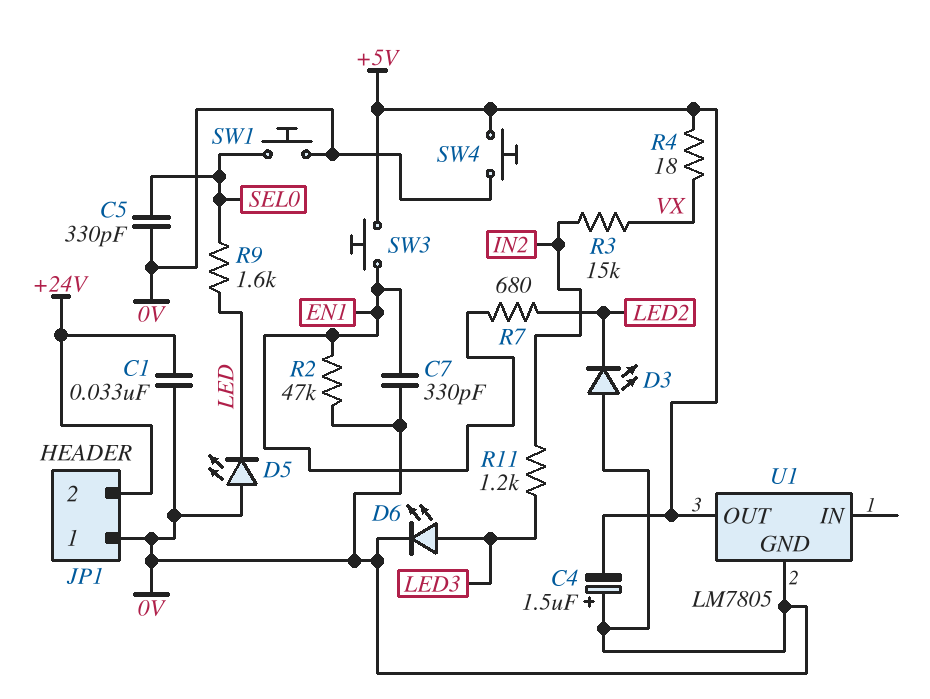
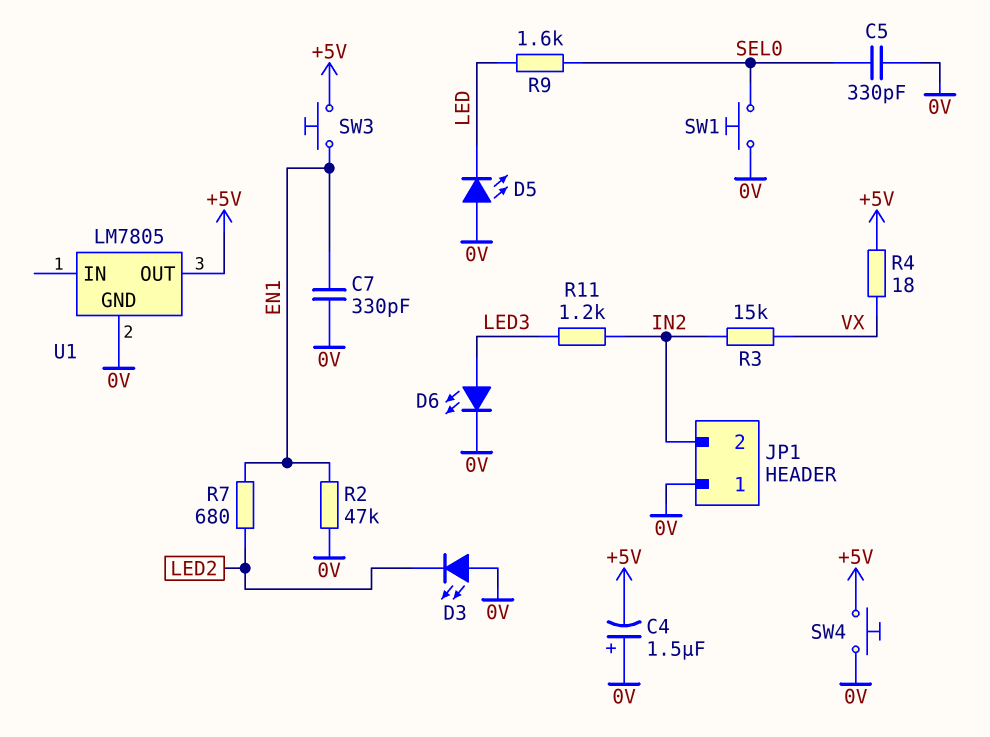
C1: 33nF (+24V, 0V) -> none
JP1 pin 2: +24V -> IN2

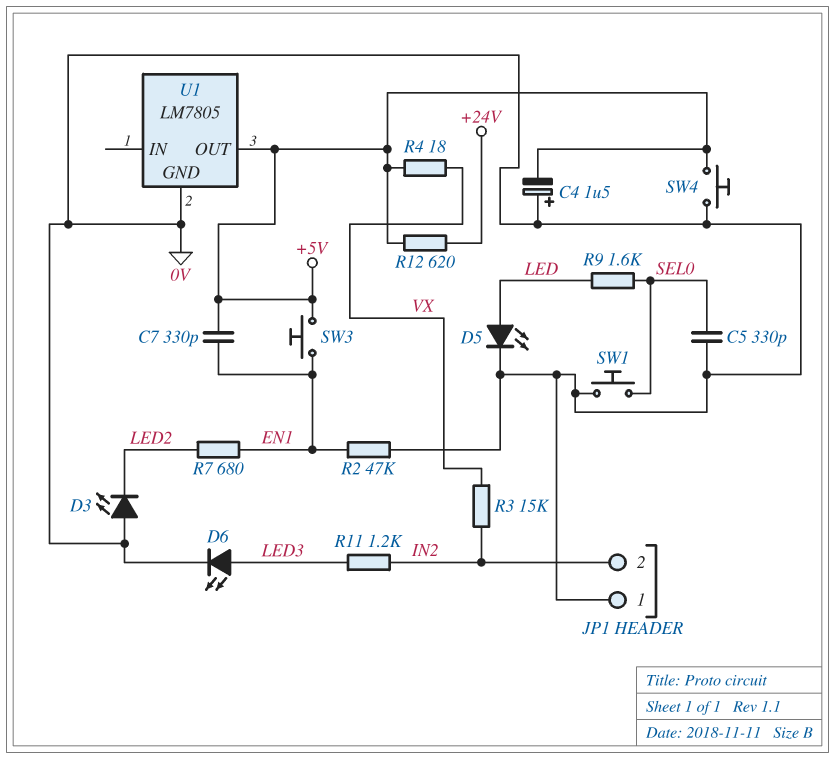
C7: 330pF (0V, EN1) -> 330pF (+5V, EN1)
D5: LED (A 0V, K LED) -> LED (A LED, K 0V)
R12: none -> 620 (+5V, +24V)

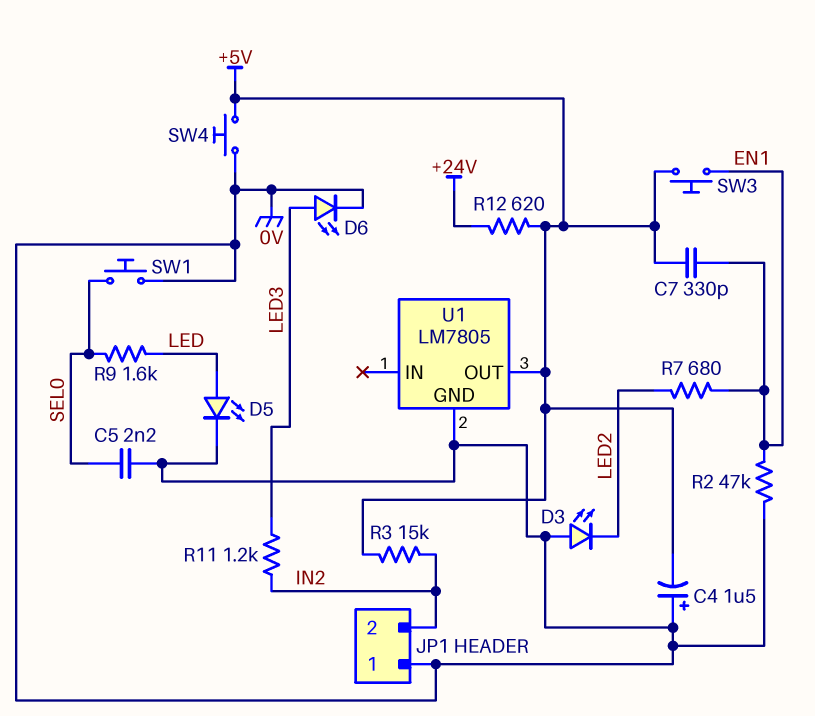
C5: 330pF (0V, SEL0) -> 2.2nF (0V, SEL0)
R3: 15k (IN2, VX) -> 15k (+5V, IN2)
R4: 18 (+5V, VX) -> none

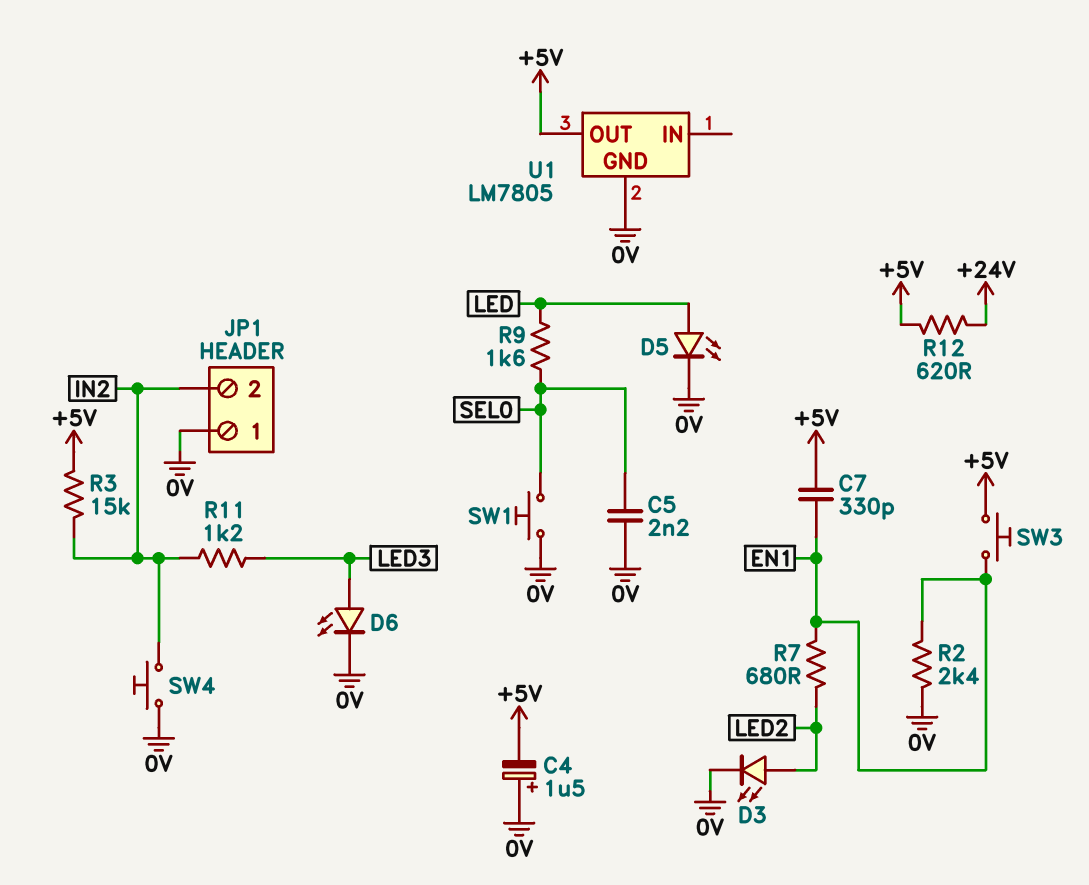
D3: LED (A 0V, K LED2) -> LED (A LED2, K 0V)
R2: 47k (0V, EN1) -> 2.4k (0V, EN1)
SW4: button (+5V, 0V) -> button (0V, IN2)

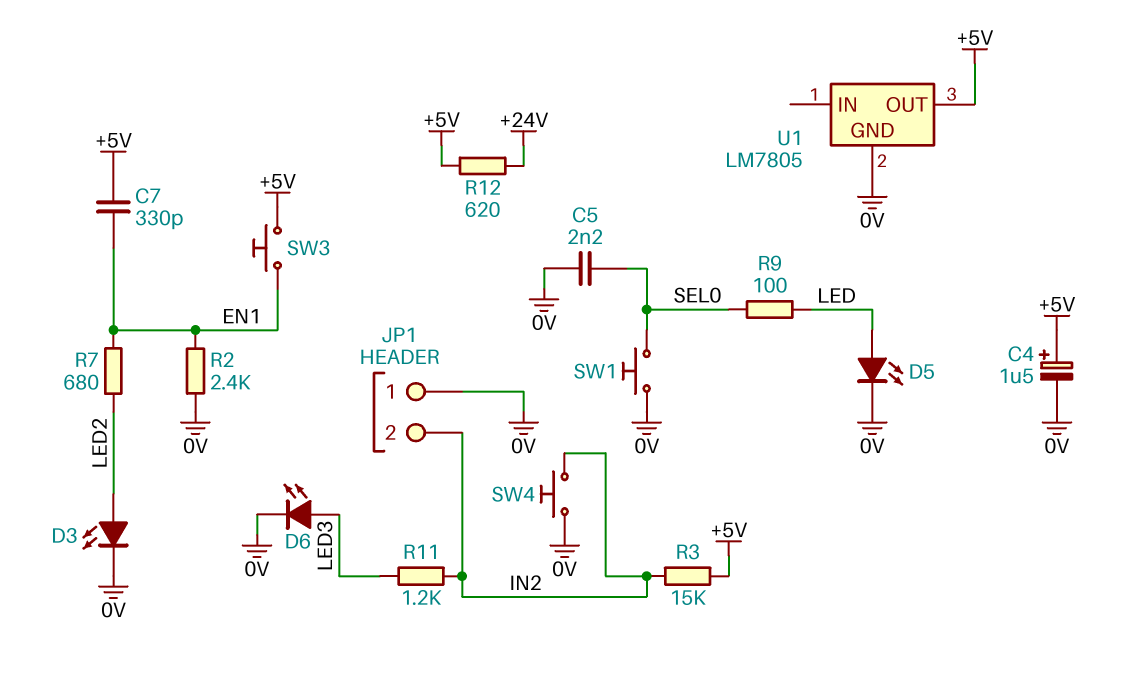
C4: 1.5uF (plus 0V, minus +5V) -> 1.5uF (plus +5V, minus 0V)
R9: 1.6k (LED, SEL0) -> 100 (LED, SEL0)

